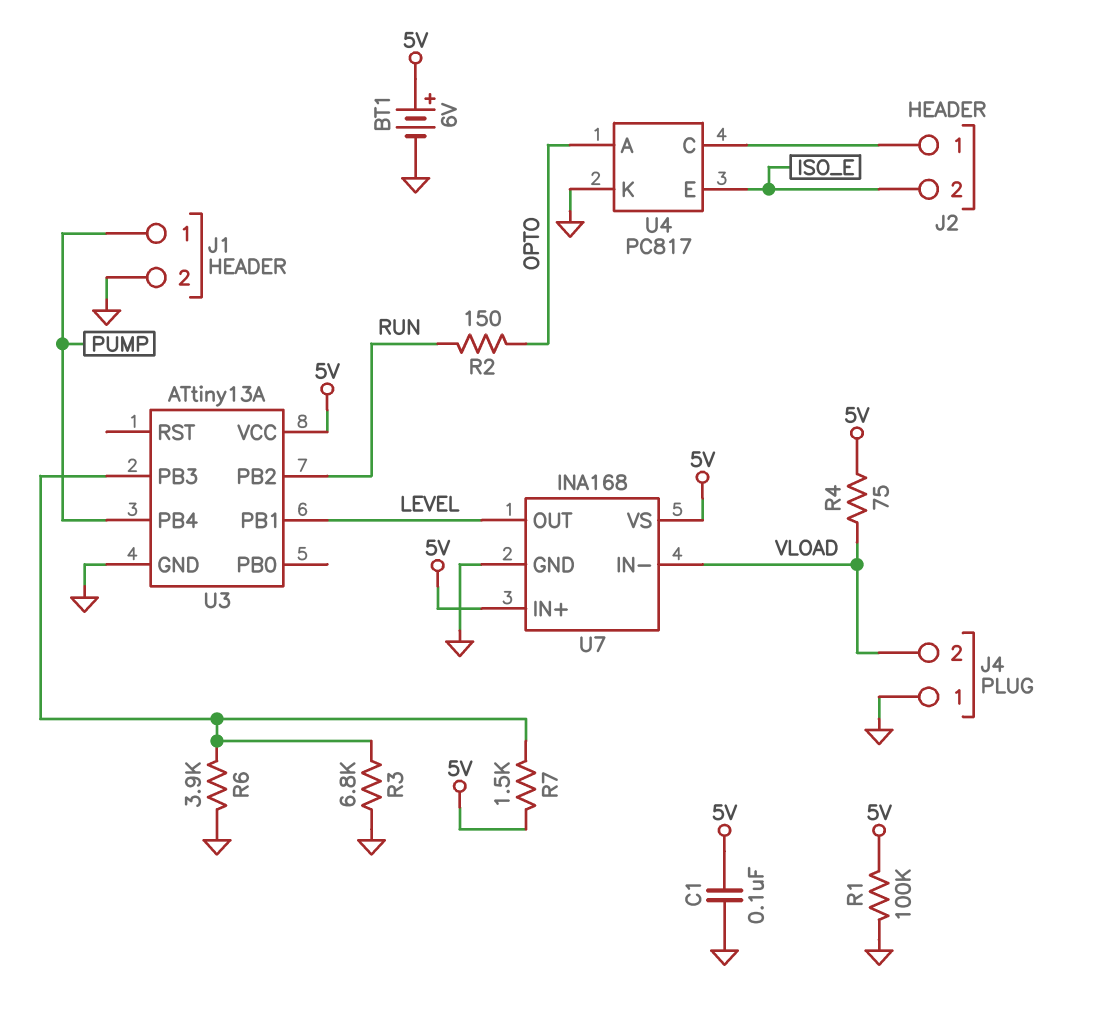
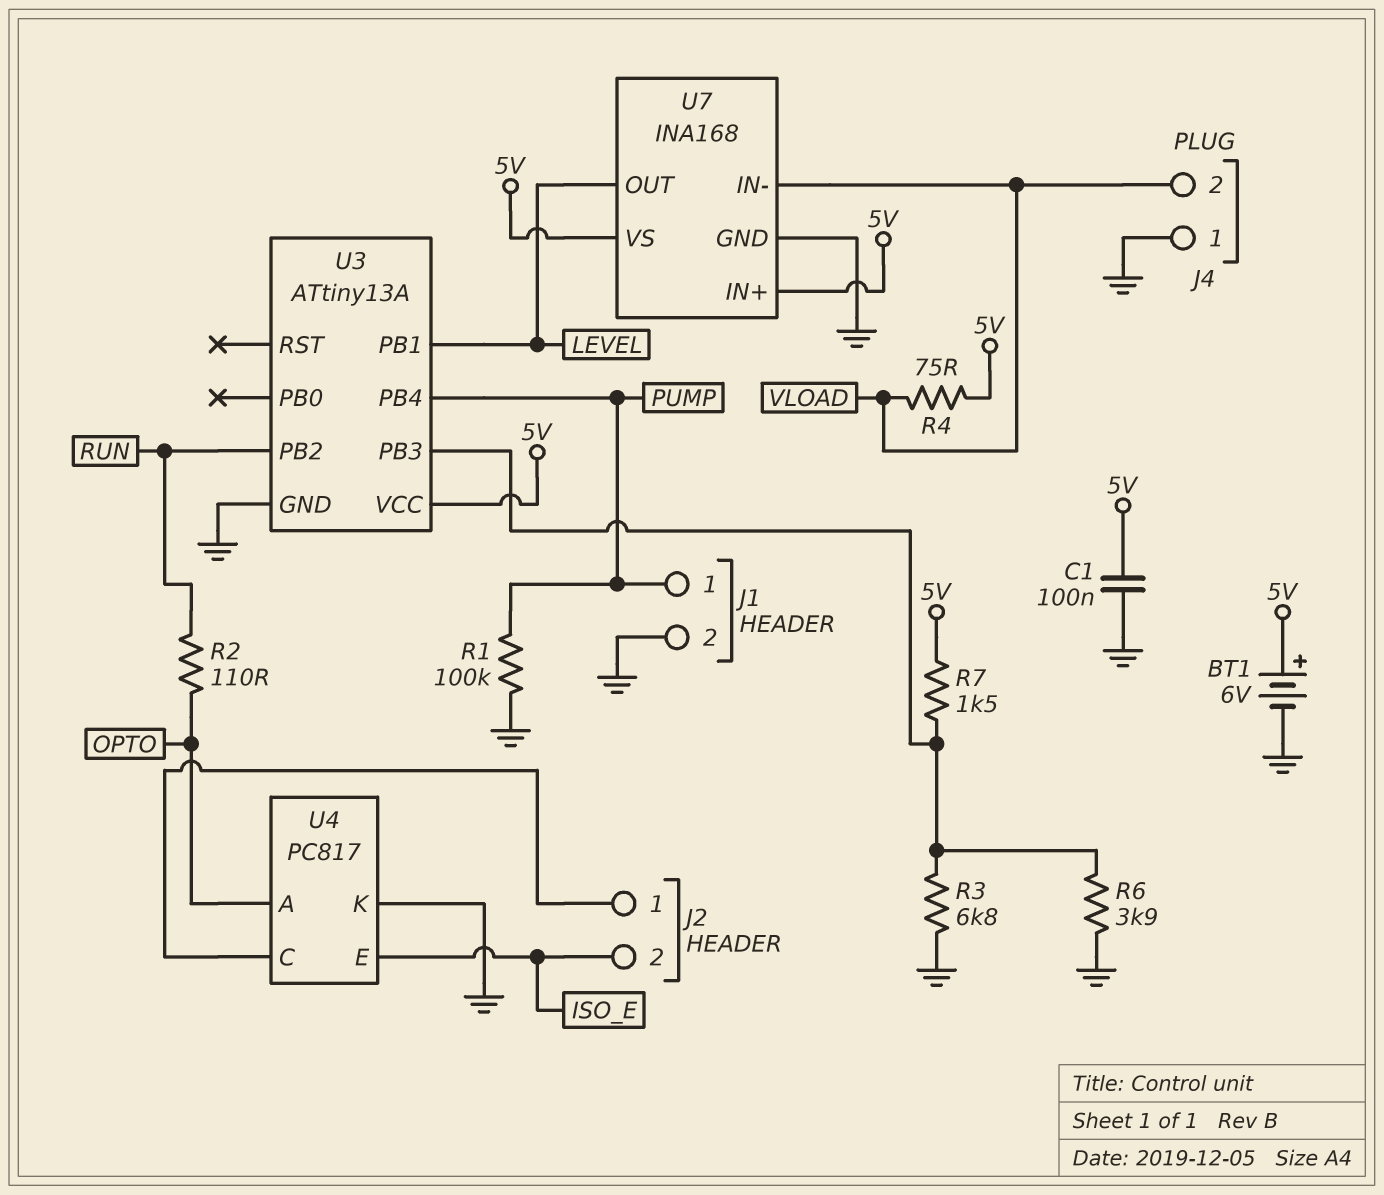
R1: 100k (5V, GND) -> 100k (GND, PUMP)
R2: 150 (OPTO, RUN) -> 110 (OPTO, RUN)

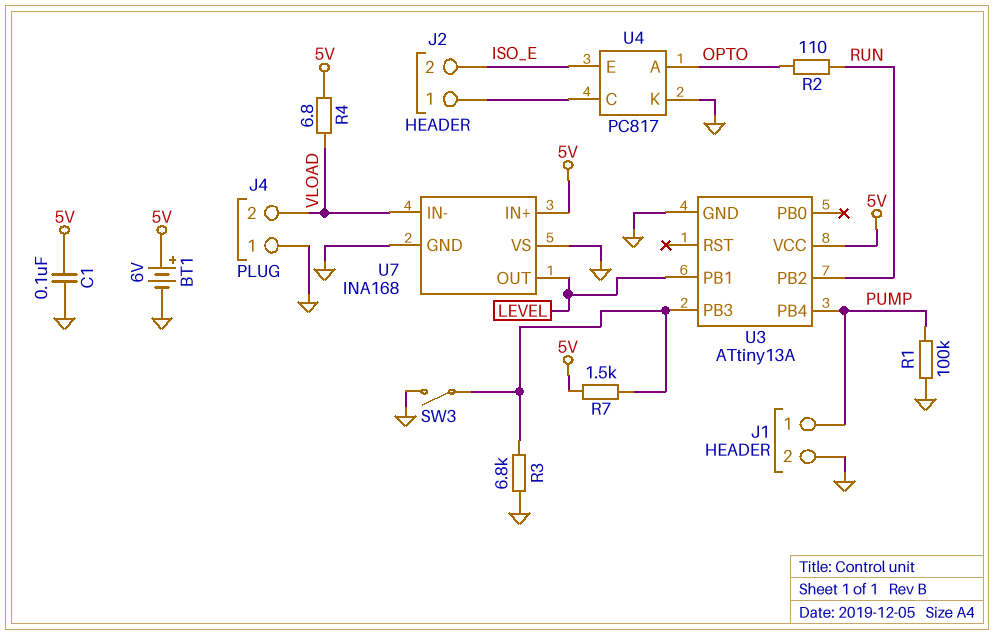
R4: 75 (5V, VLOAD) -> 6.8 (5V, VLOAD)
R6: 3.9k (GND, U3/PB3) -> none
SW3: none -> switch (GND, U3/PB3)
U7 pin VS: 5V -> GND

